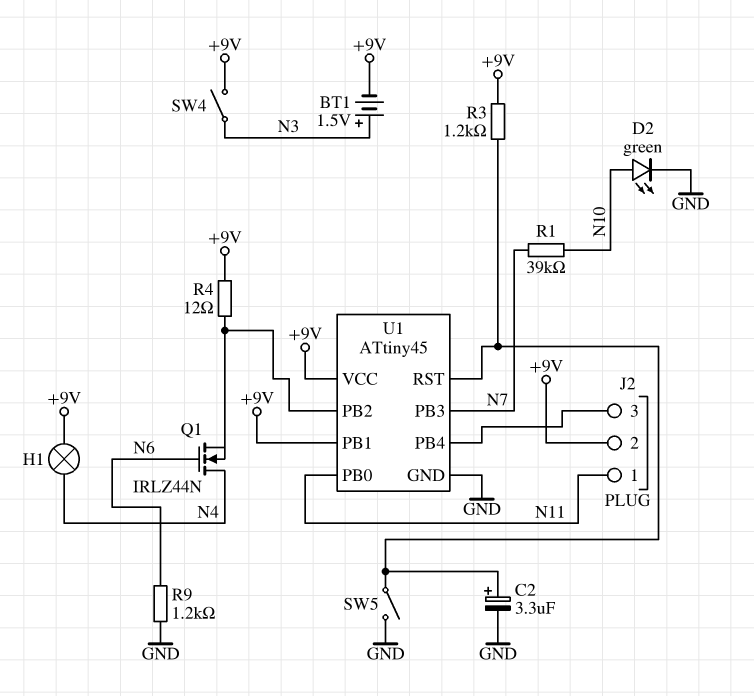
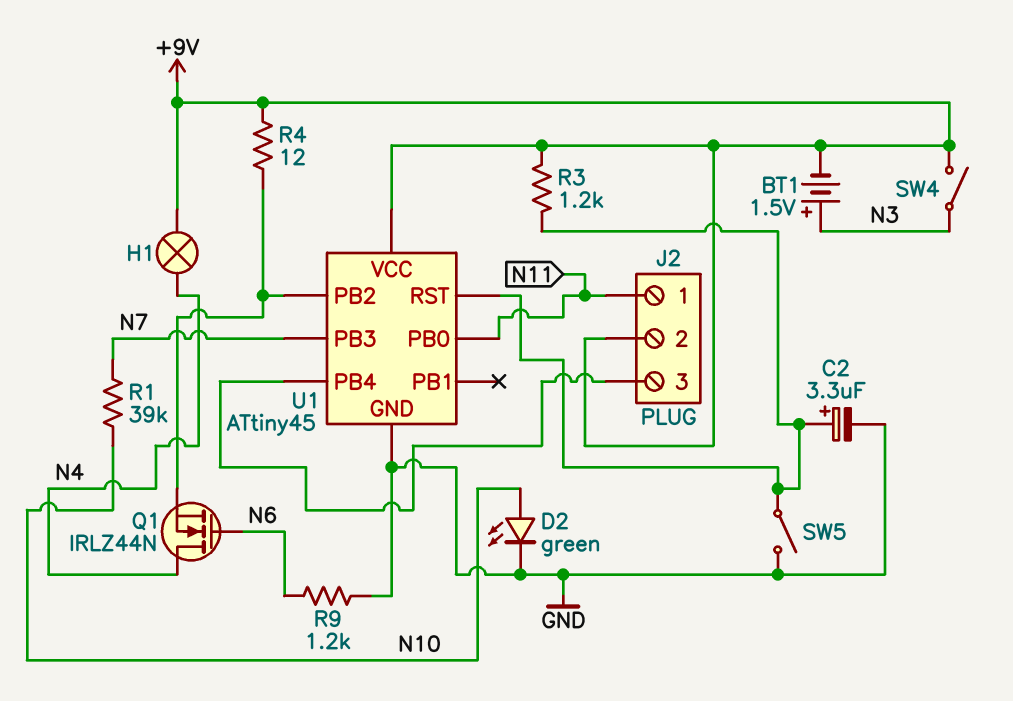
U1 pin PB1: +9V -> none

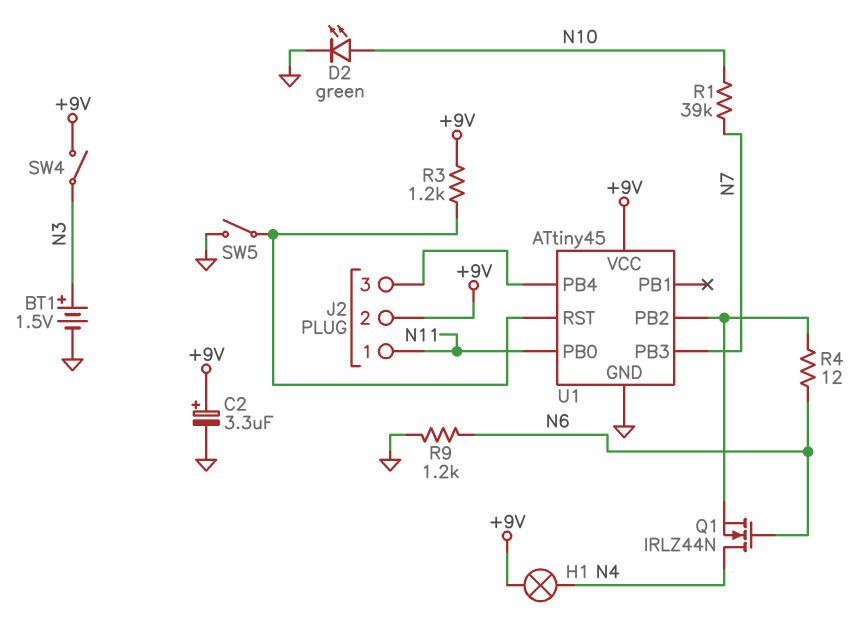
BT1: 1.5V (plus N3, minus +9V) -> 1.5V (plus N3, minus GND)
C2: 3.3uF (plus U1/RST, minus GND) -> 3.3uF (plus +9V, minus GND)
R4: 12 (+9V, U1/PB2) -> 12 (N6, U1/PB2)

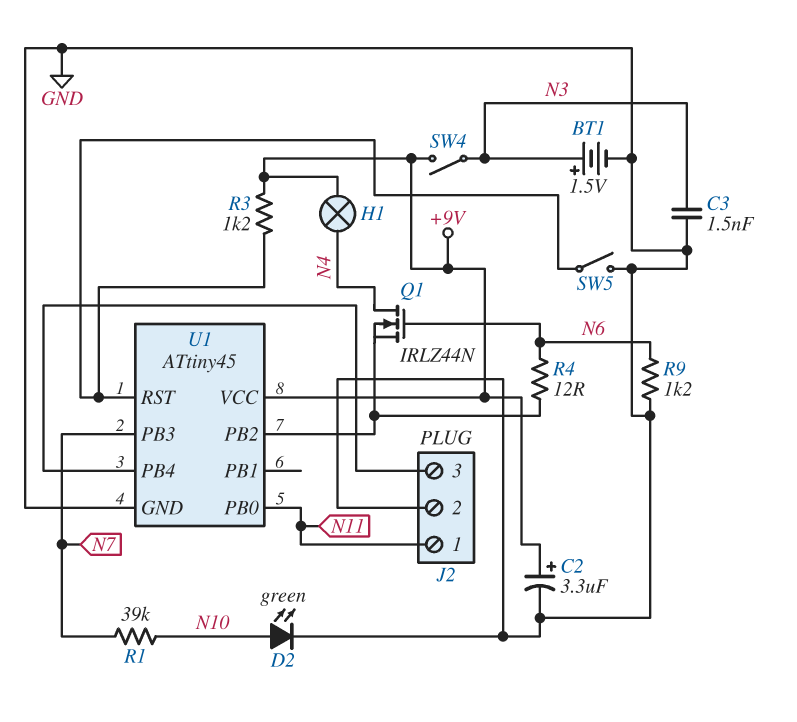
C3: none -> 1.5nF (GND, N3)
J2 pin 2: +9V -> GND

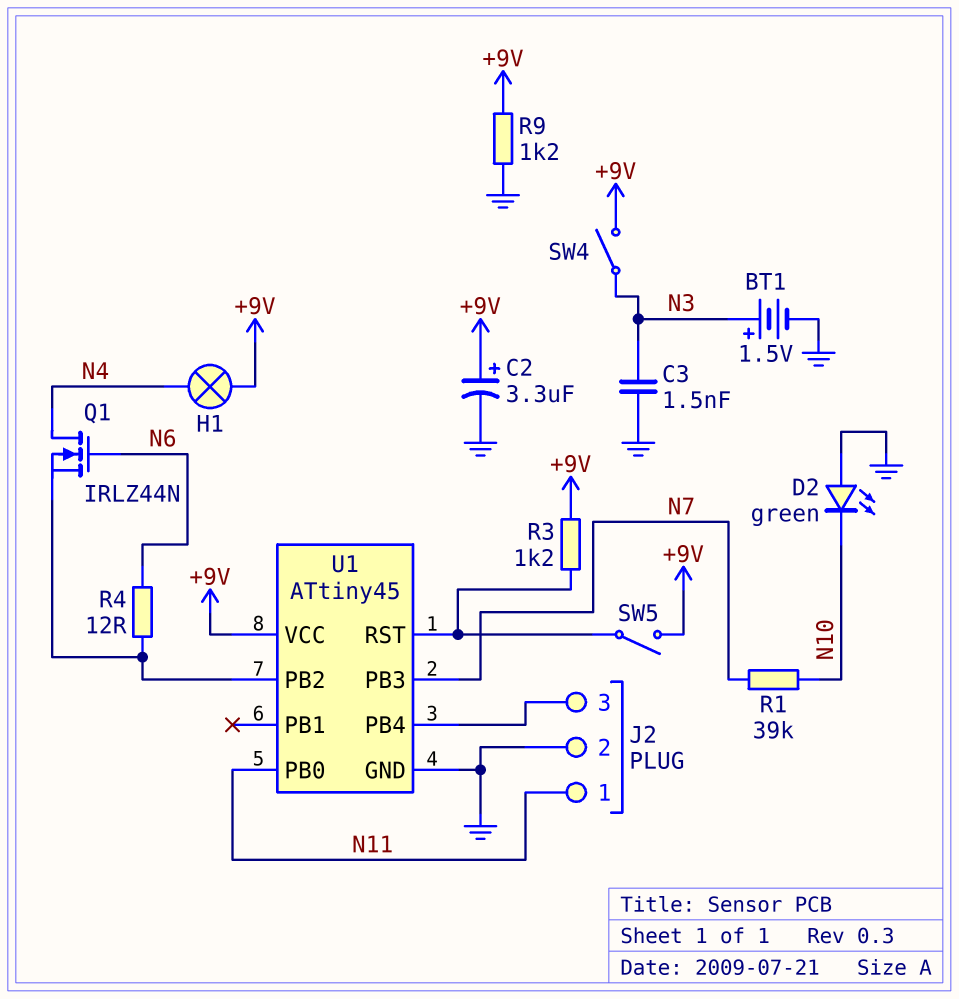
D2: LED green (A N10, K GND) -> LED green (A GND, K N10)
R9: 1.2k (GND, N6) -> 1.2k (+9V, GND)
SW5: switch (GND, U1/RST) -> switch (+9V, U1/RST)

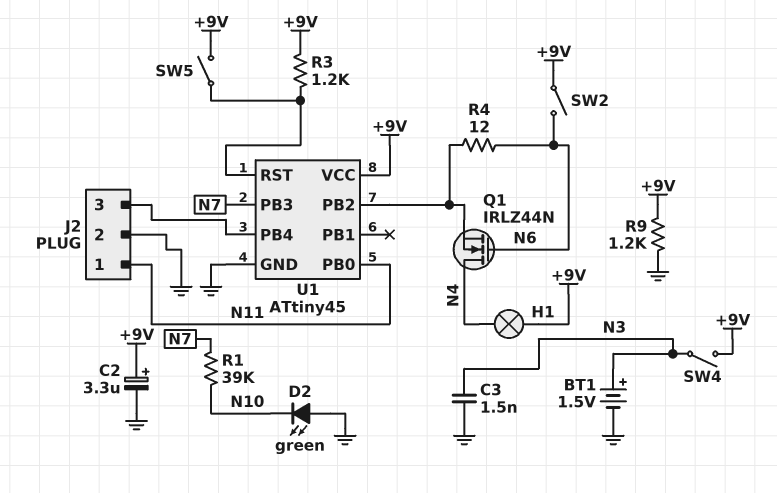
SW2: none -> switch (+9V, N6)

